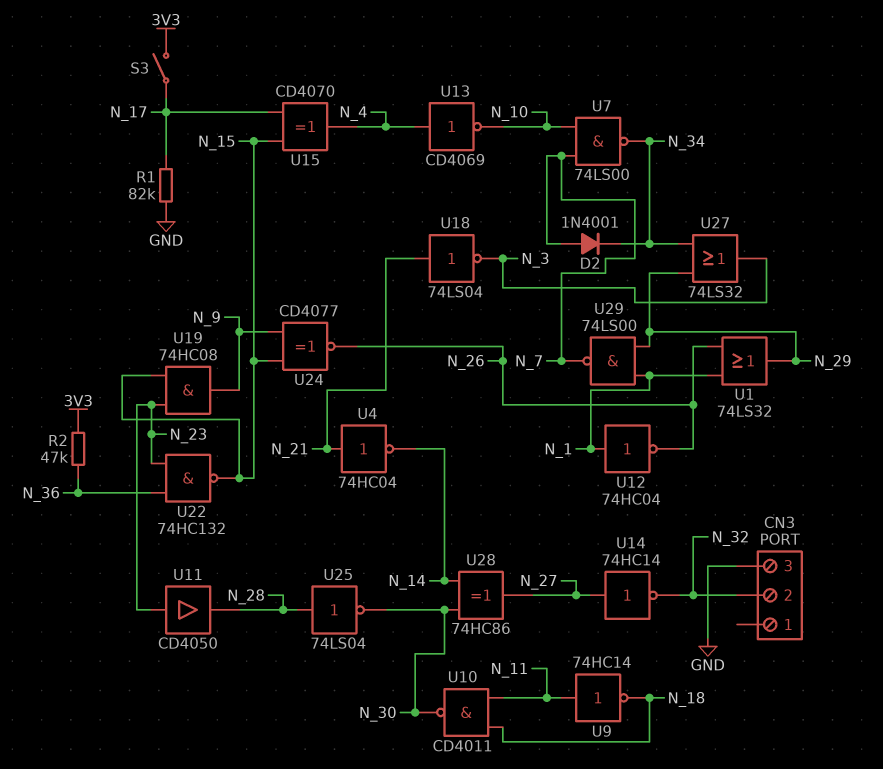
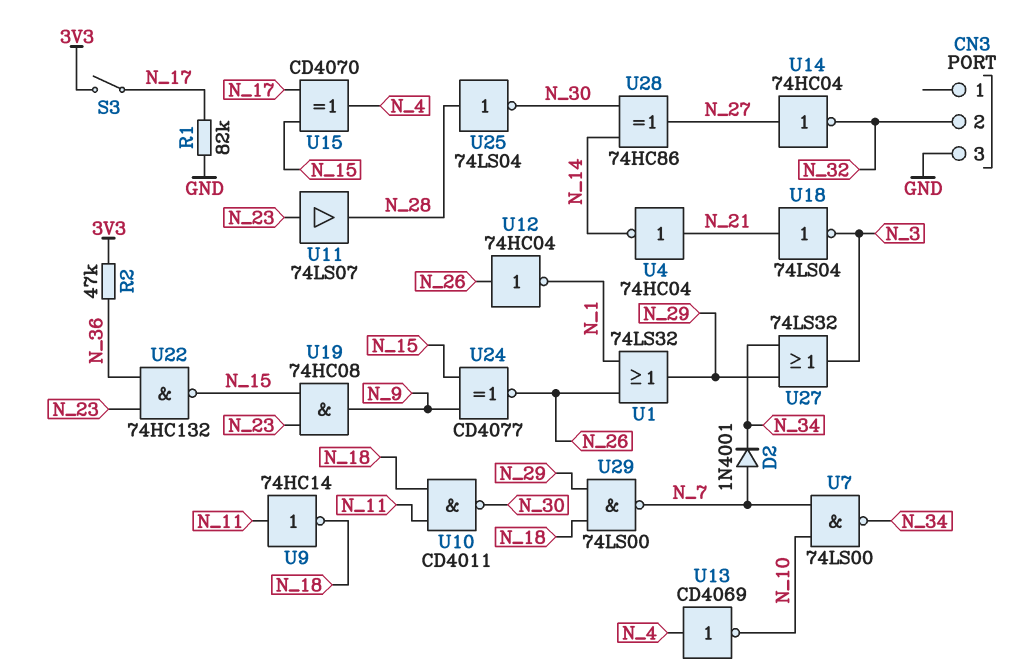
U11: buffer CD4050 (in N_23, out N_28) -> buffer 74LS07 (in N_23, out N_28)
U12: NOT 74HC04 (in N_1, out N_26) -> NOT 74HC04 (in N_26, out N_1)
U14: NOT 74HC14 (in N_27, out N_32) -> NOT 74HC04 (in N_27, out N_32)
U29: NAND 74LS00 (in N_1, in N_29, out N_7) -> NAND 74LS00 (in N_18, in N_29, out N_7)

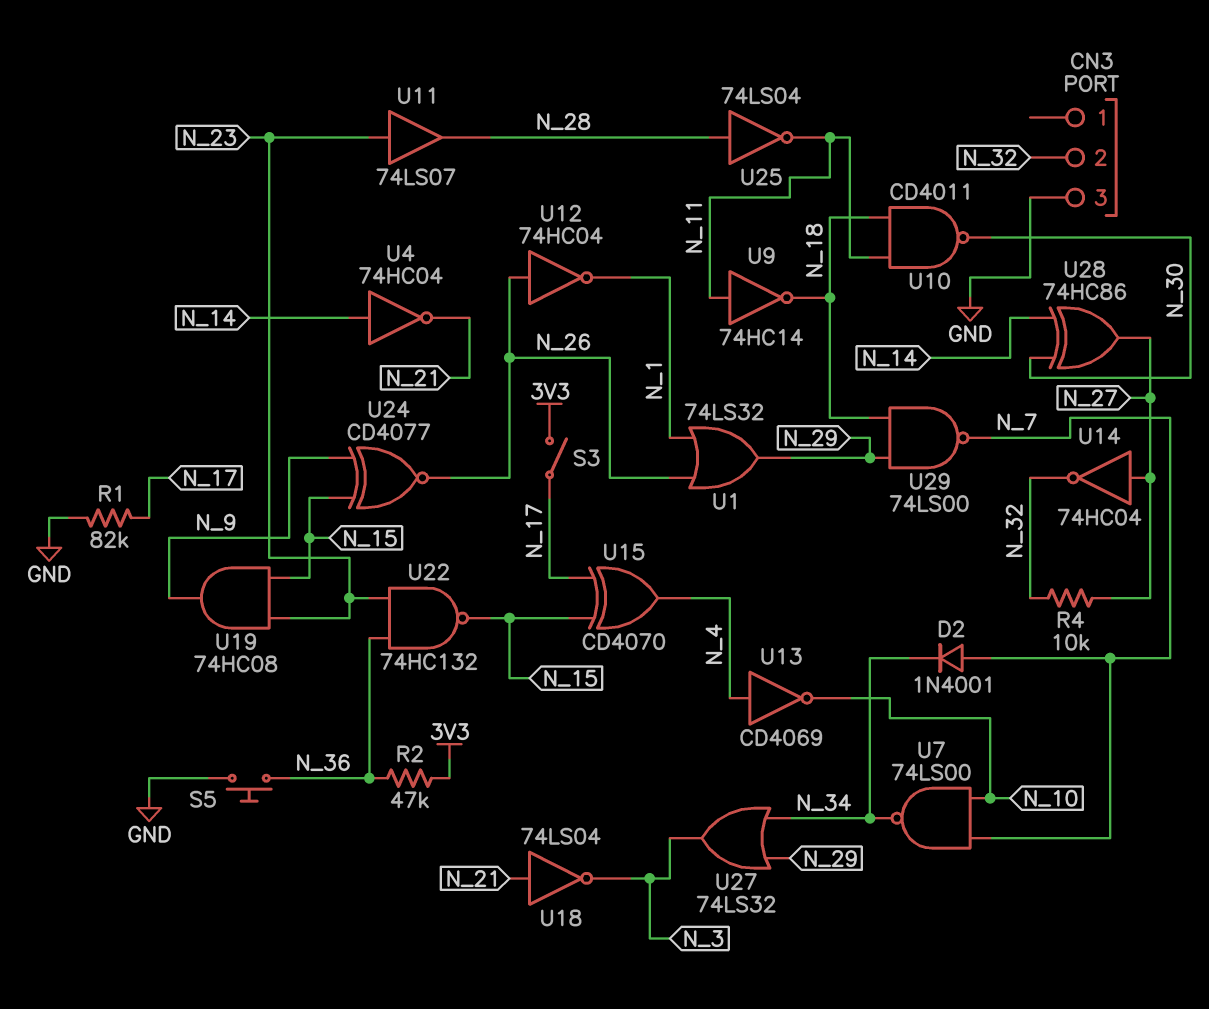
R4: none -> 10k (N_27, N_32)
S5: none -> button (GND, N_36)
U4: NOT 74HC04 (in N_21, out N_14) -> NOT 74HC04 (in N_14, out N_21)
U25: NOT 74LS04 (in N_28, out N_30) -> NOT 74LS04 (in N_28, out N_11)

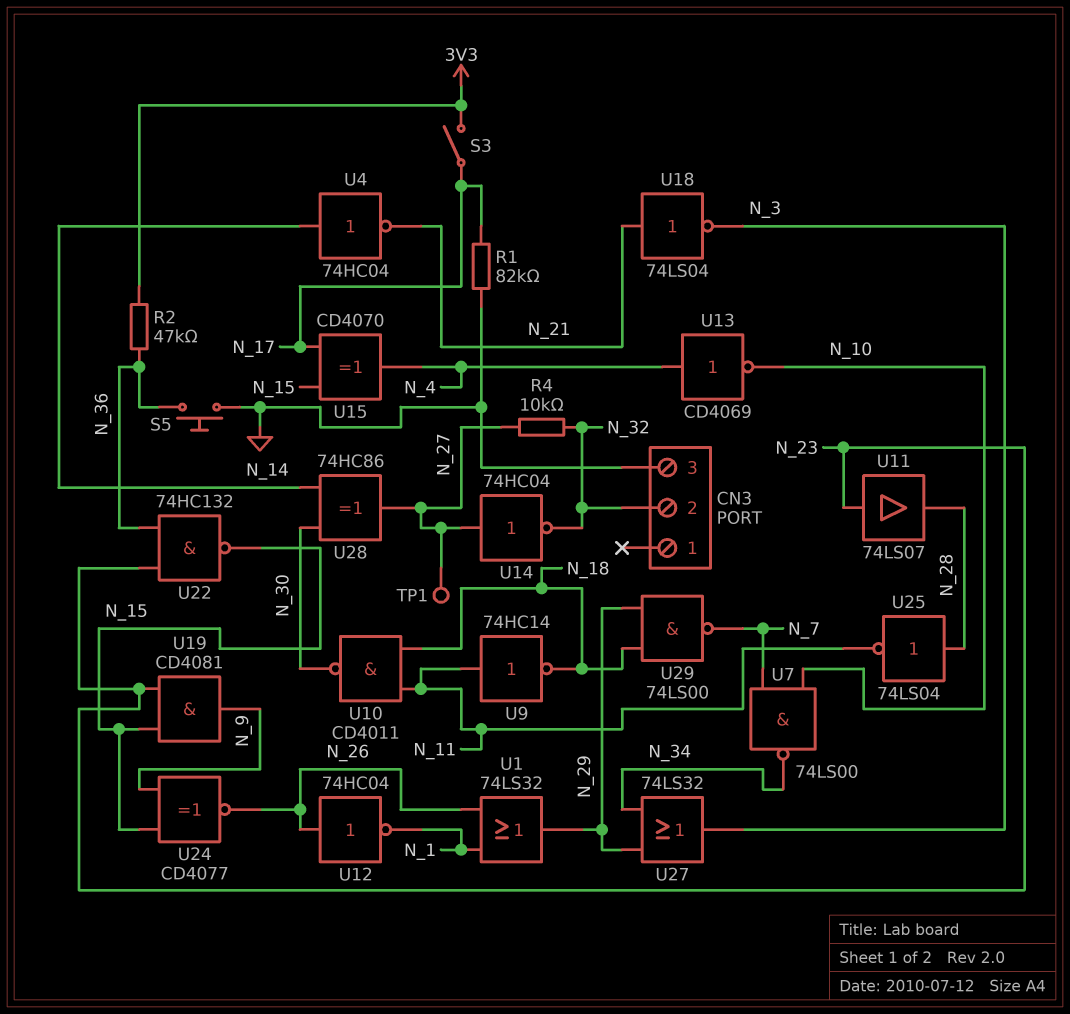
D2: diode 1N4001 (A N_7, K N_34) -> none
TP1: none -> test point (N_27)
U19: AND 74HC08 (in N_15, in N_23, out N_9) -> AND CD4081 (in N_15, in N_23, out N_9)

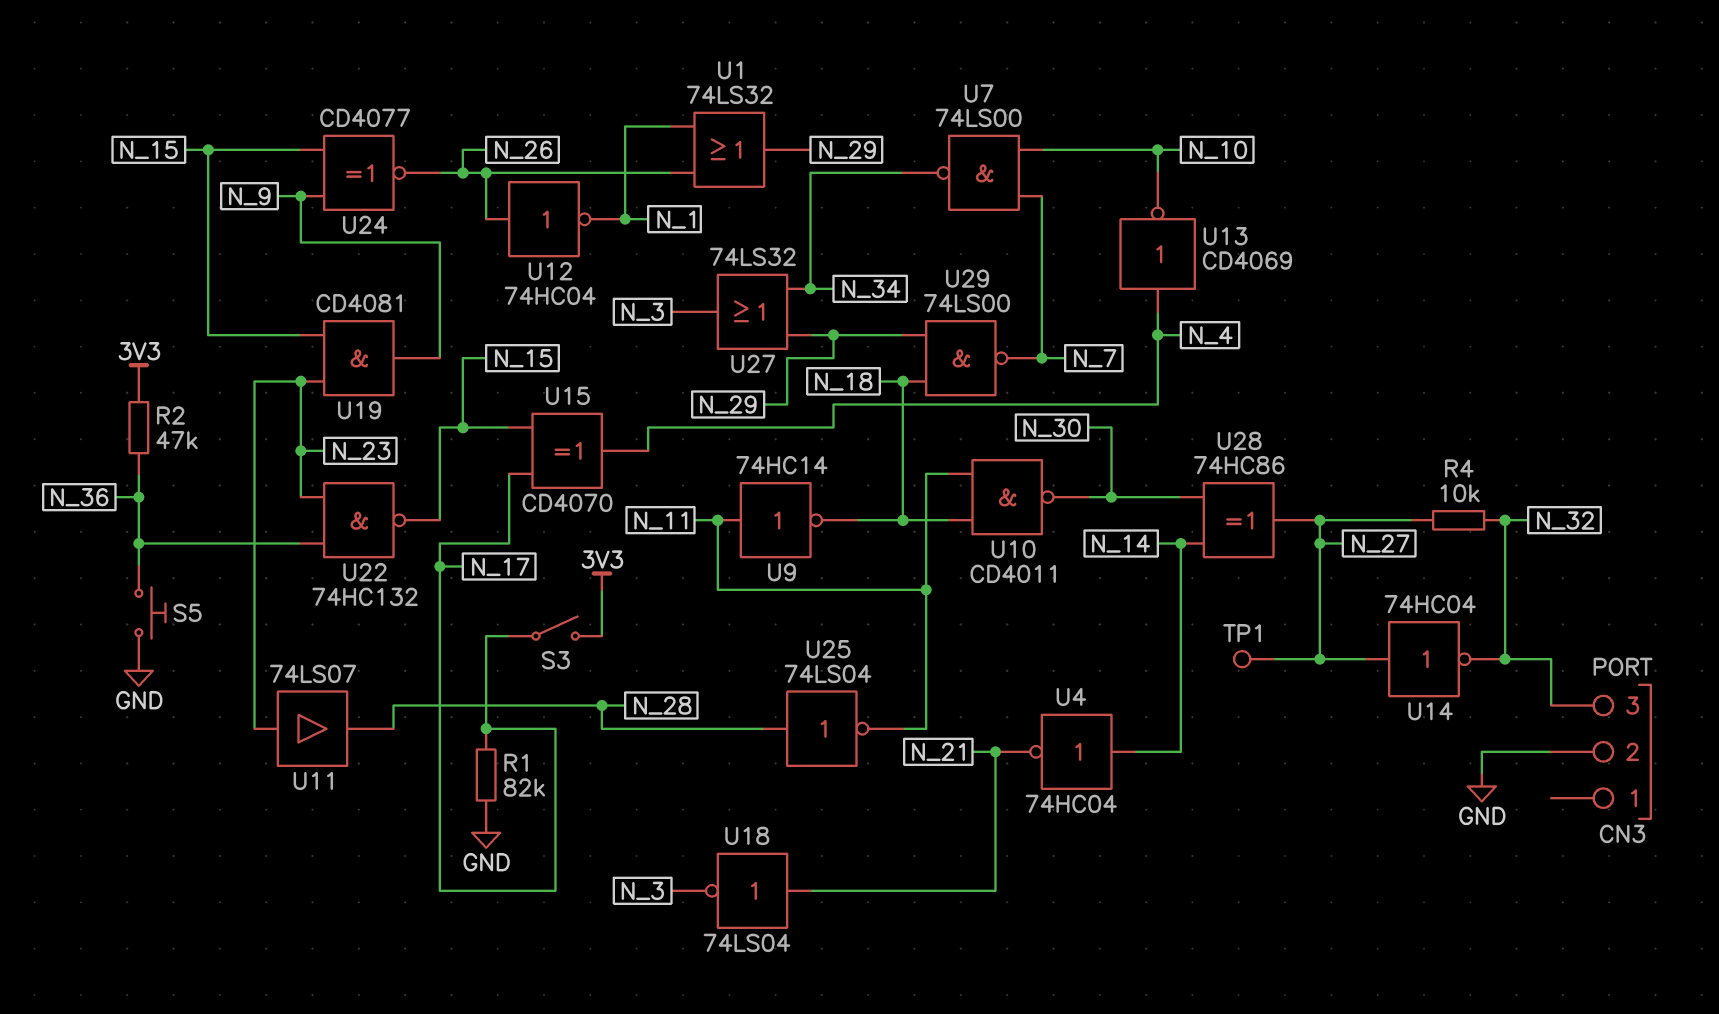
CN3 pin 2: N_32 -> GND
CN3 pin 3: GND -> N_32

